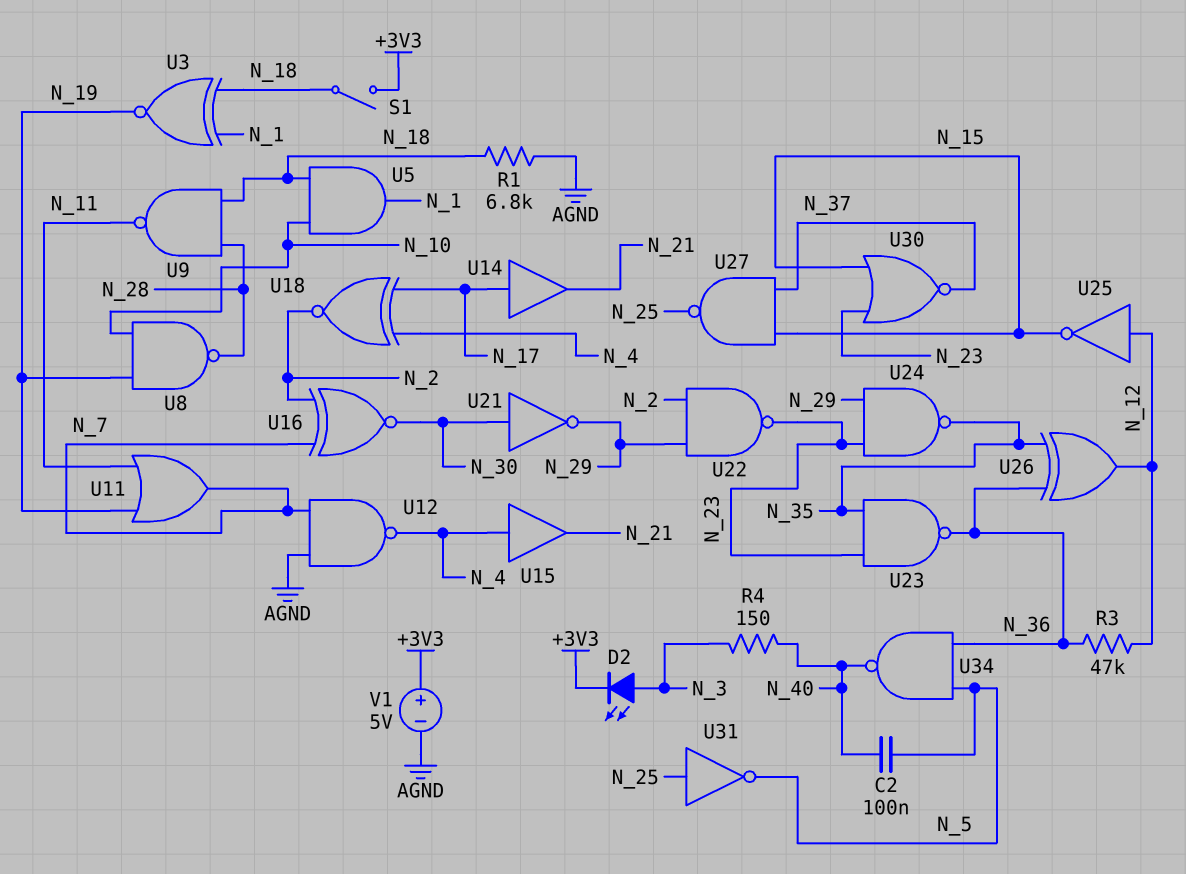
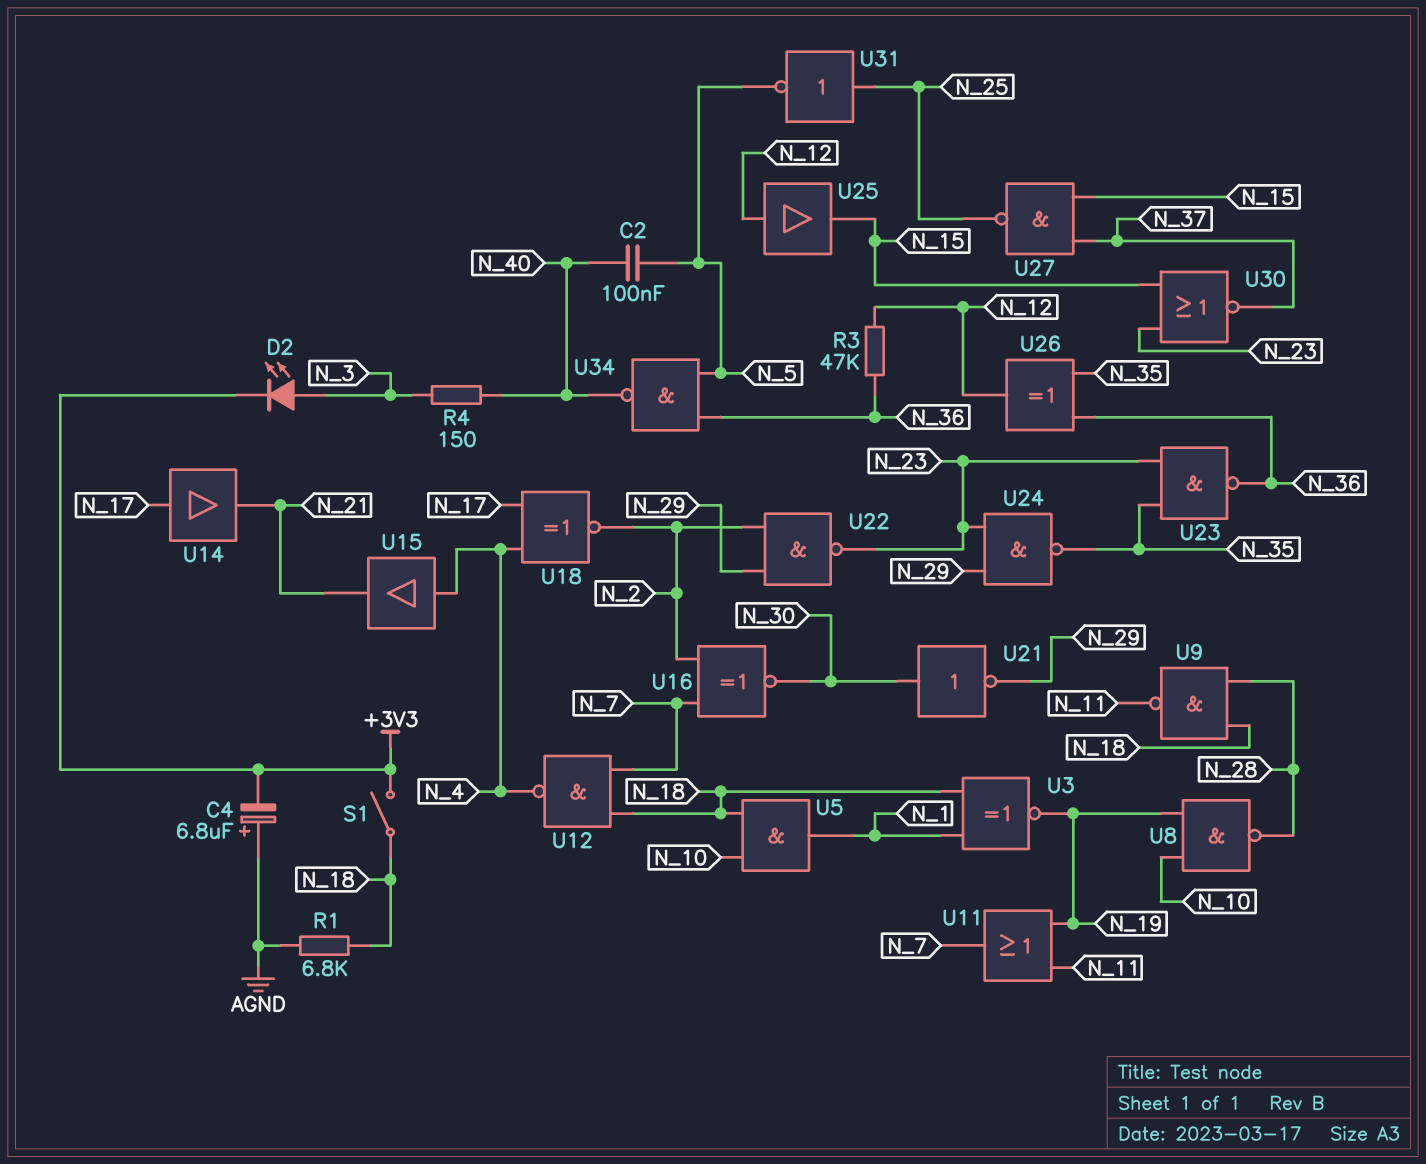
C4: none -> 6.8uF (plus AGND, minus +3V3)
U12: NAND (in AGND, in N_7, out N_4) -> NAND (in N_7, in N_18, out N_4)
U25: NOT (in N_12, out N_15) -> buffer (in N_12, out N_15)
V1: 5V (plus +3V3, minus AGND) -> none

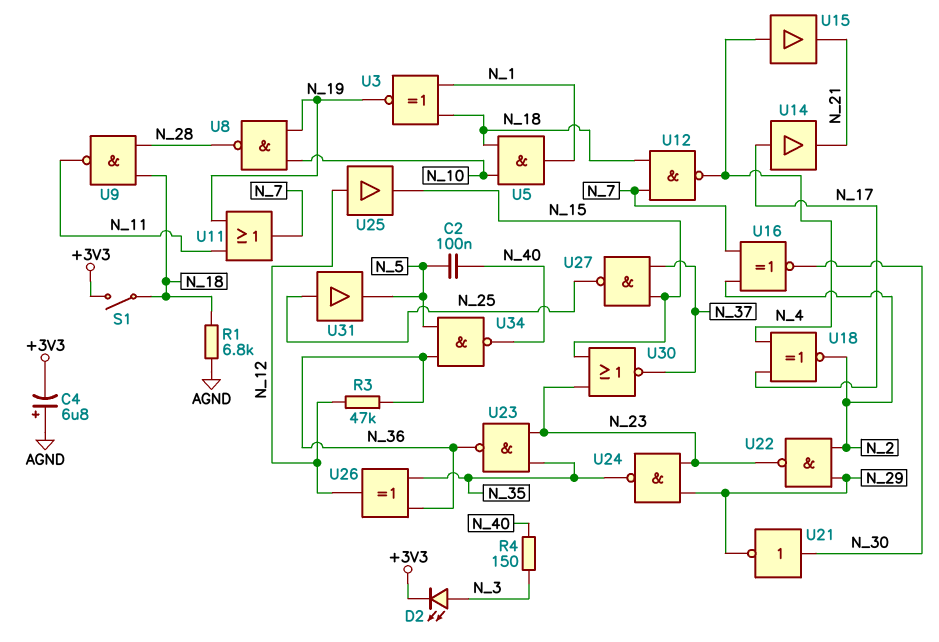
U31: NOT (in N_25, out N_5) -> buffer (in N_25, out N_5)

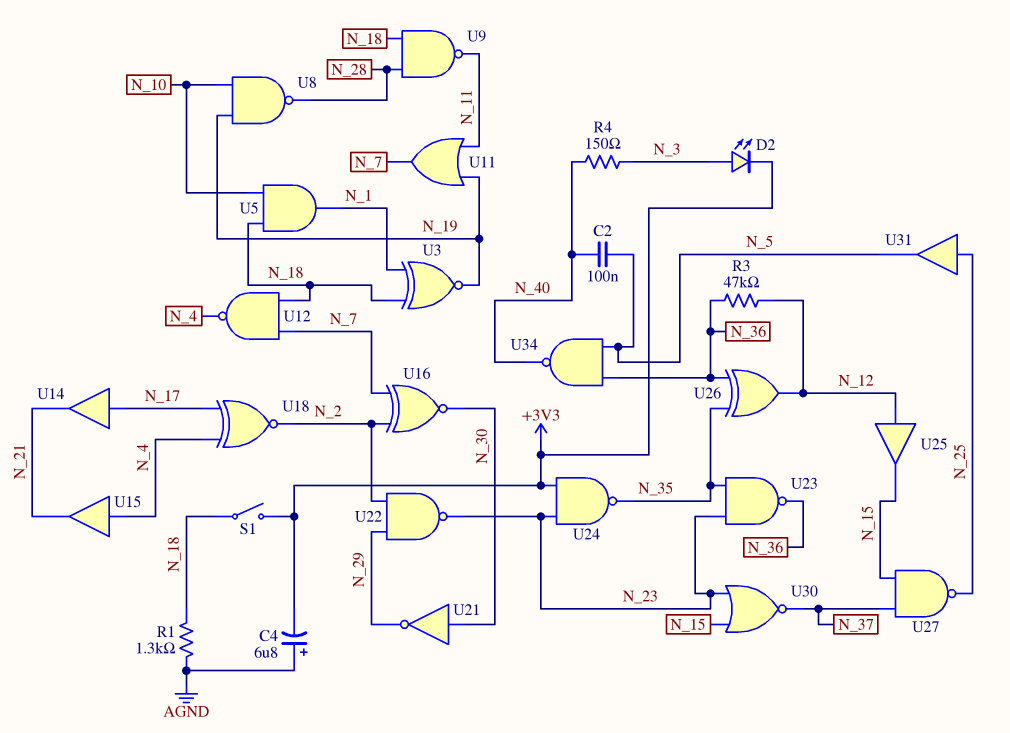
R1: 6.8k (AGND, N_18) -> 1.3k (AGND, N_18)
U24: NAND (in N_23, in N_29, out N_35) -> NAND (in +3V3, in N_23, out N_35)

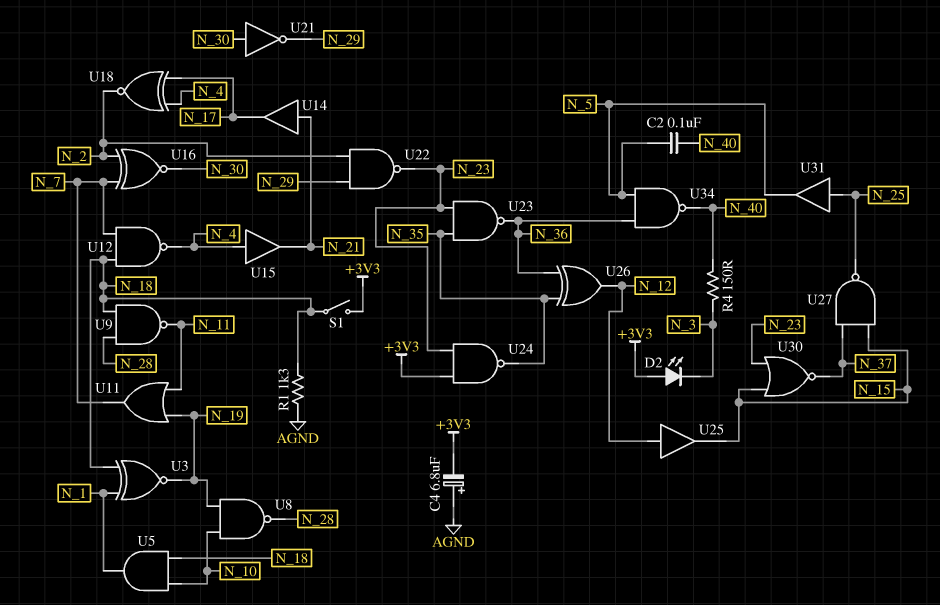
D2: LED (A N_3, K +3V3) -> LED (A +3V3, K N_3)
R3: 47k (N_12, N_36) -> none
U14: buffer (in N_17, out N_21) -> buffer (in N_21, out N_17)

